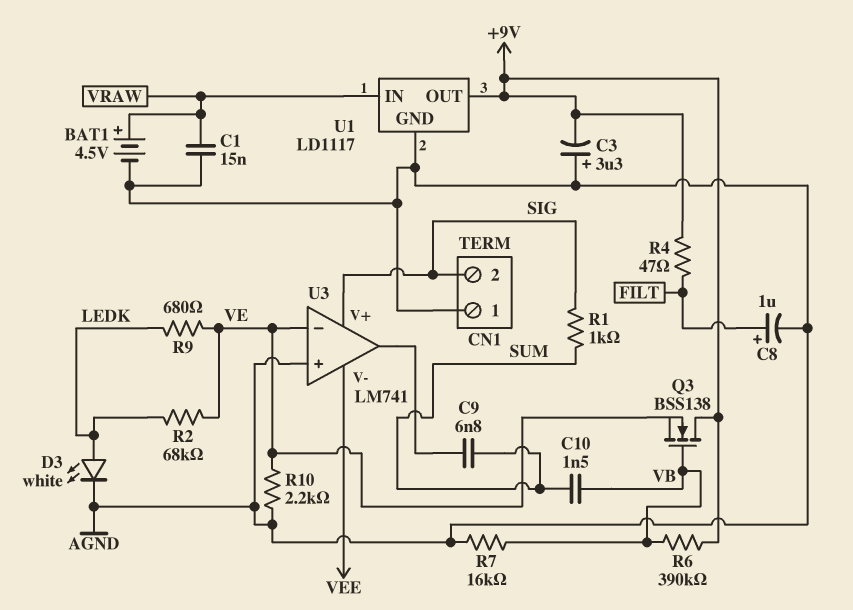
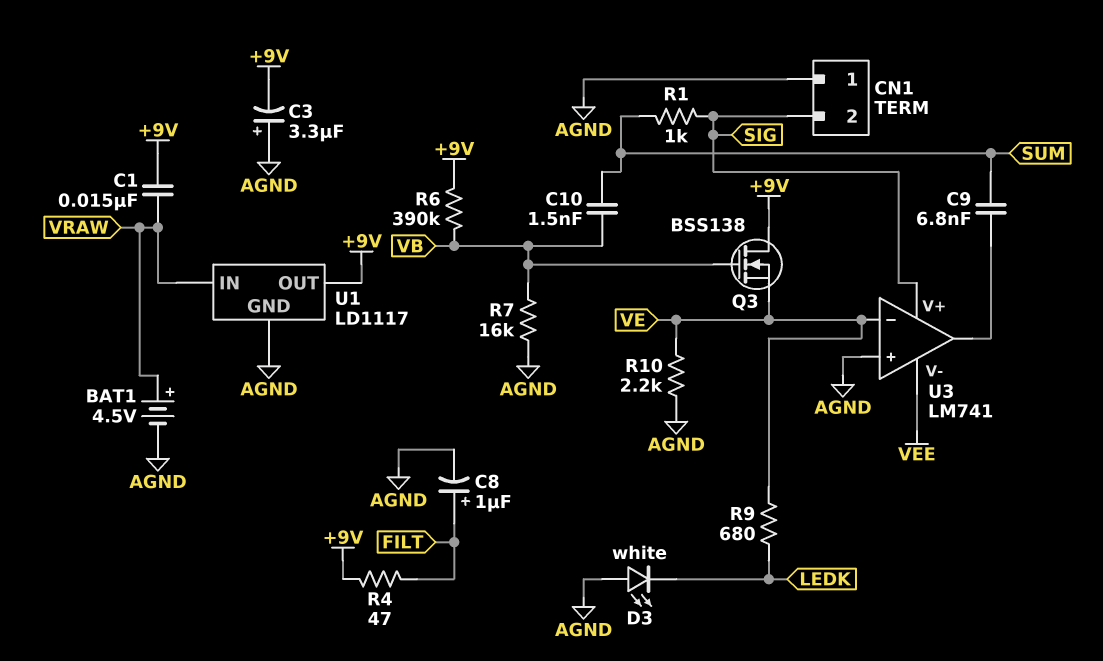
C1: 15nF (AGND, VRAW) -> 15nF (+9V, VRAW)
D3: LED white (A LEDK, K AGND) -> LED white (A AGND, K LEDK)
R2: 68k (LEDK, VE) -> none

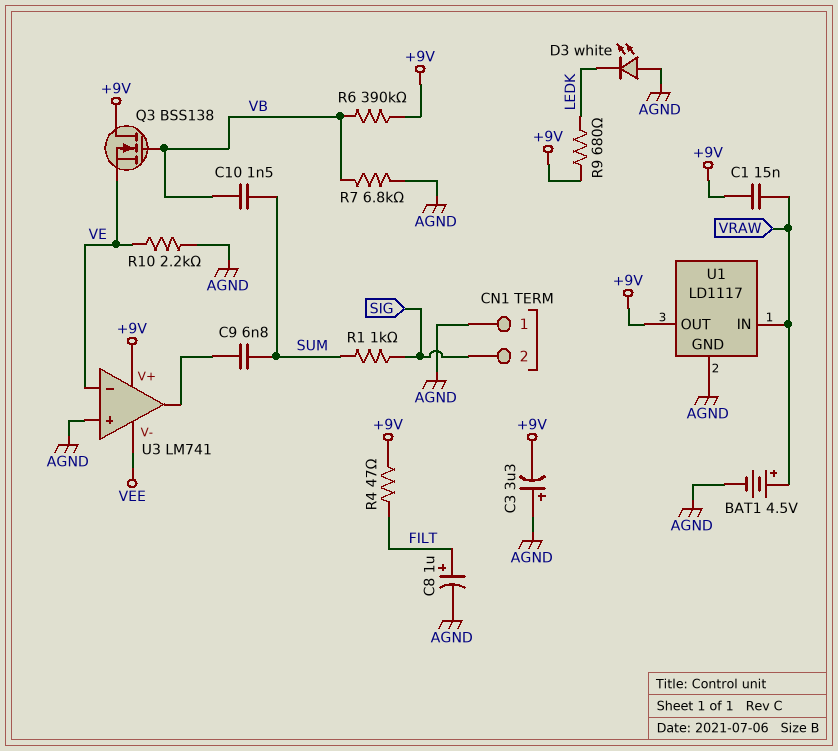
R7: 16k (AGND, VB) -> 6.8k (AGND, VB)
R9: 680 (LEDK, VE) -> 680 (+9V, LEDK)
U3 pin V+: SIG -> +9V

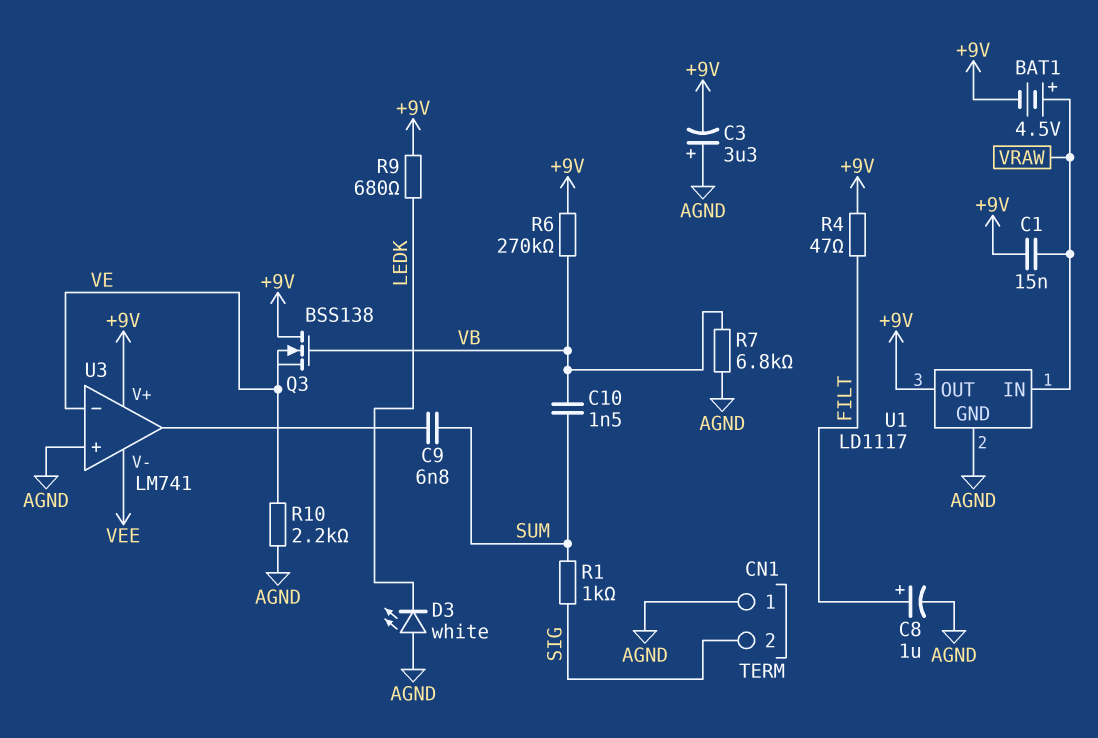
BAT1: 4.5V (plus VRAW, minus AGND) -> 4.5V (plus VRAW, minus +9V)
R6: 390k (+9V, VB) -> 270k (+9V, VB)

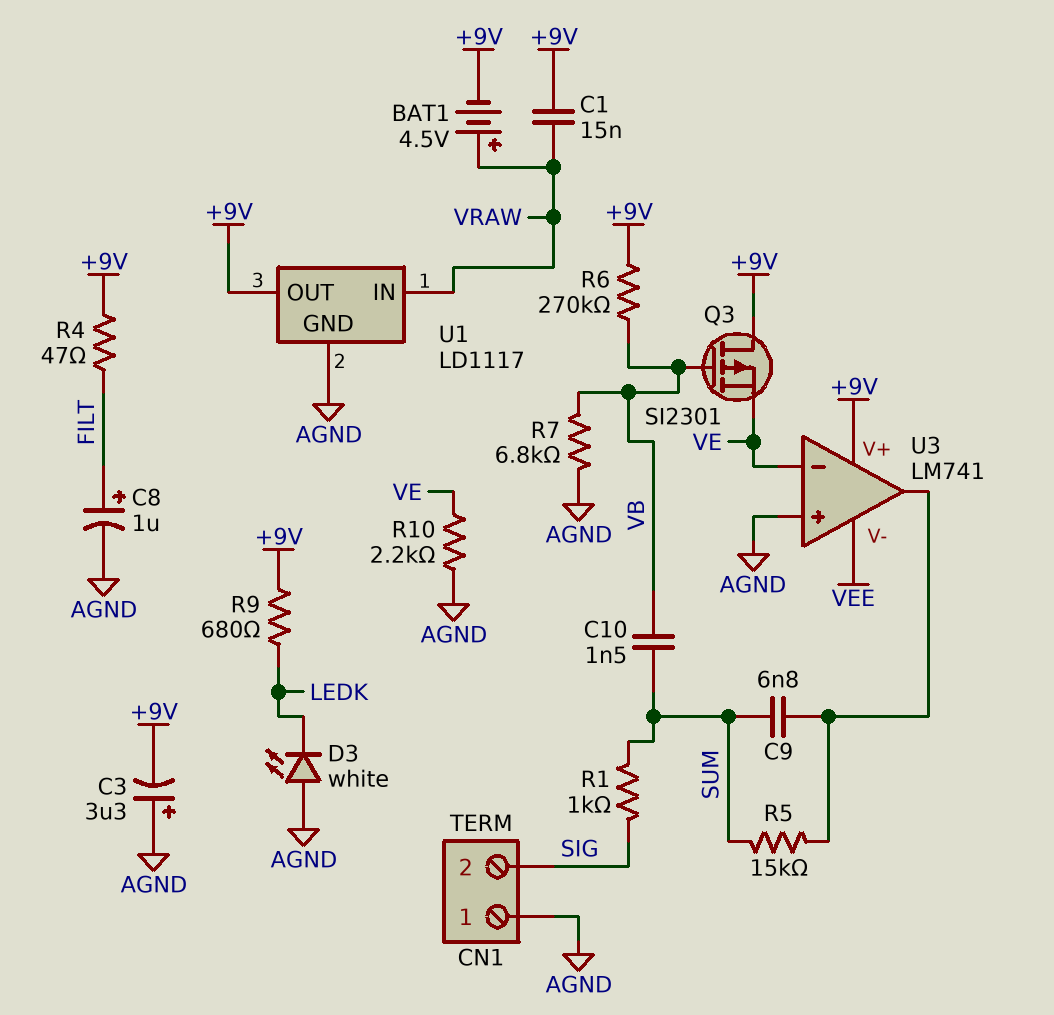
Q3: NMOS BSS138 (G VB, D +9V, S VE) -> PMOS SI2301 (G VB, D +9V, S VE)
R5: none -> 15k (SUM, U3/out)

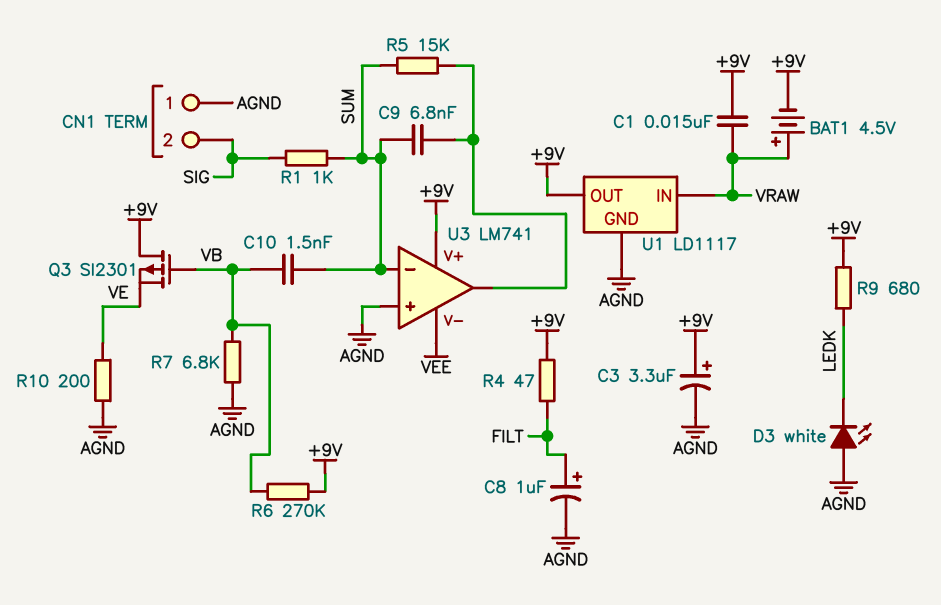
C3: 3.3uF (plus AGND, minus +9V) -> 3.3uF (plus +9V, minus AGND)
R10: 2.2k (AGND, VE) -> 200 (AGND, VE)
U3 pin in-: VE -> SUM

